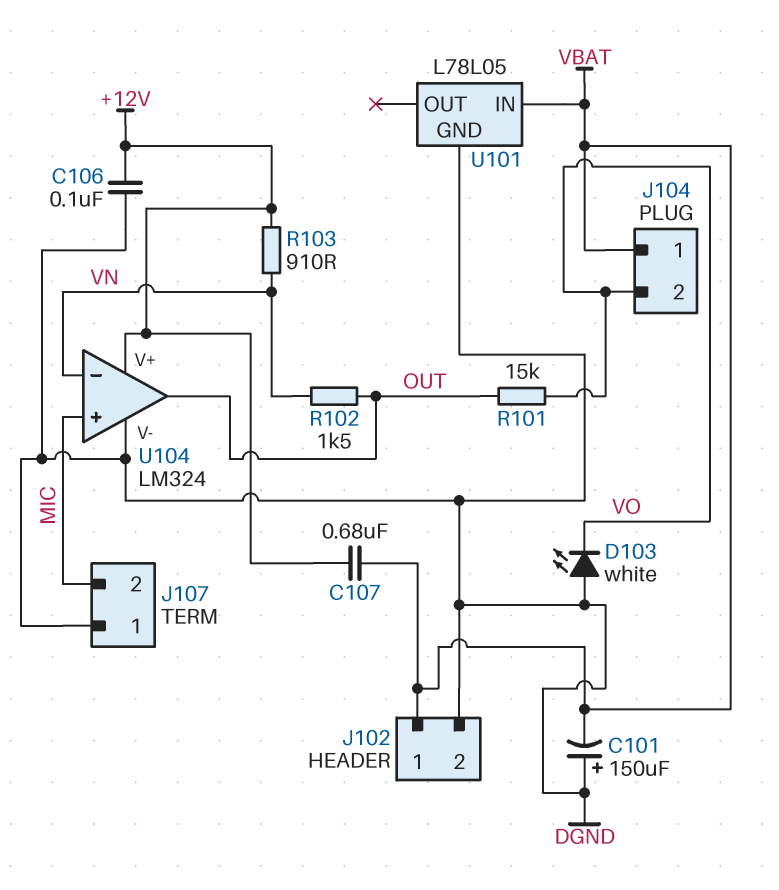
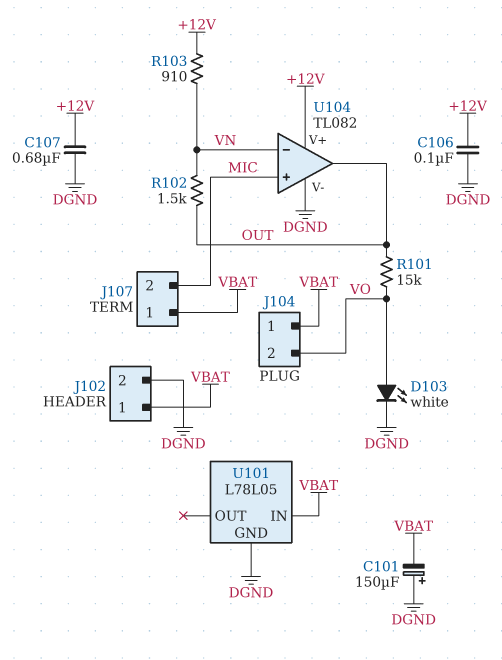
C107: 680nF (+12V, VBAT) -> 680nF (+12V, DGND)
D103: LED white (A DGND, K VO) -> LED white (A VO, K DGND)
J107 pin 1: DGND -> VBAT
U104: LM324 -> TL082

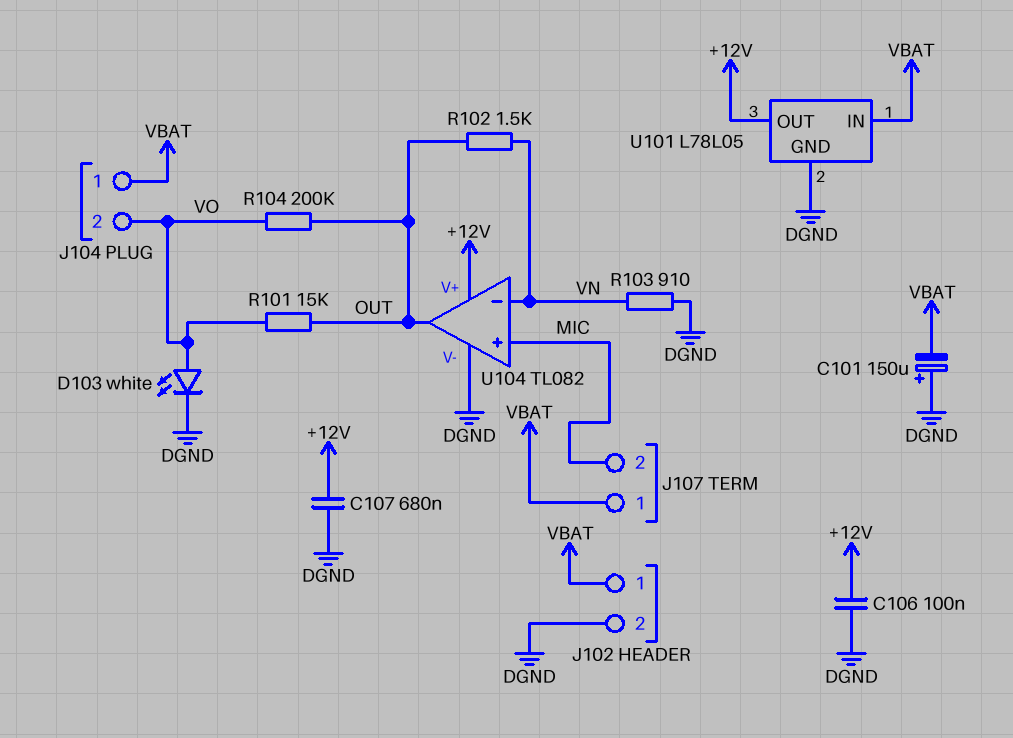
R103: 910 (+12V, VN) -> 910 (DGND, VN)
R104: none -> 200k (OUT, VO)
U101 pin OUT: none -> +12V

